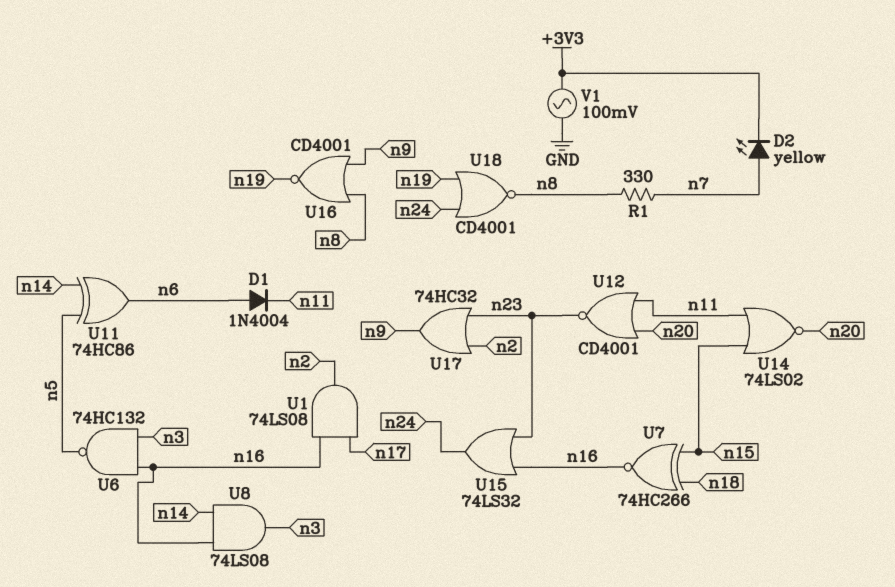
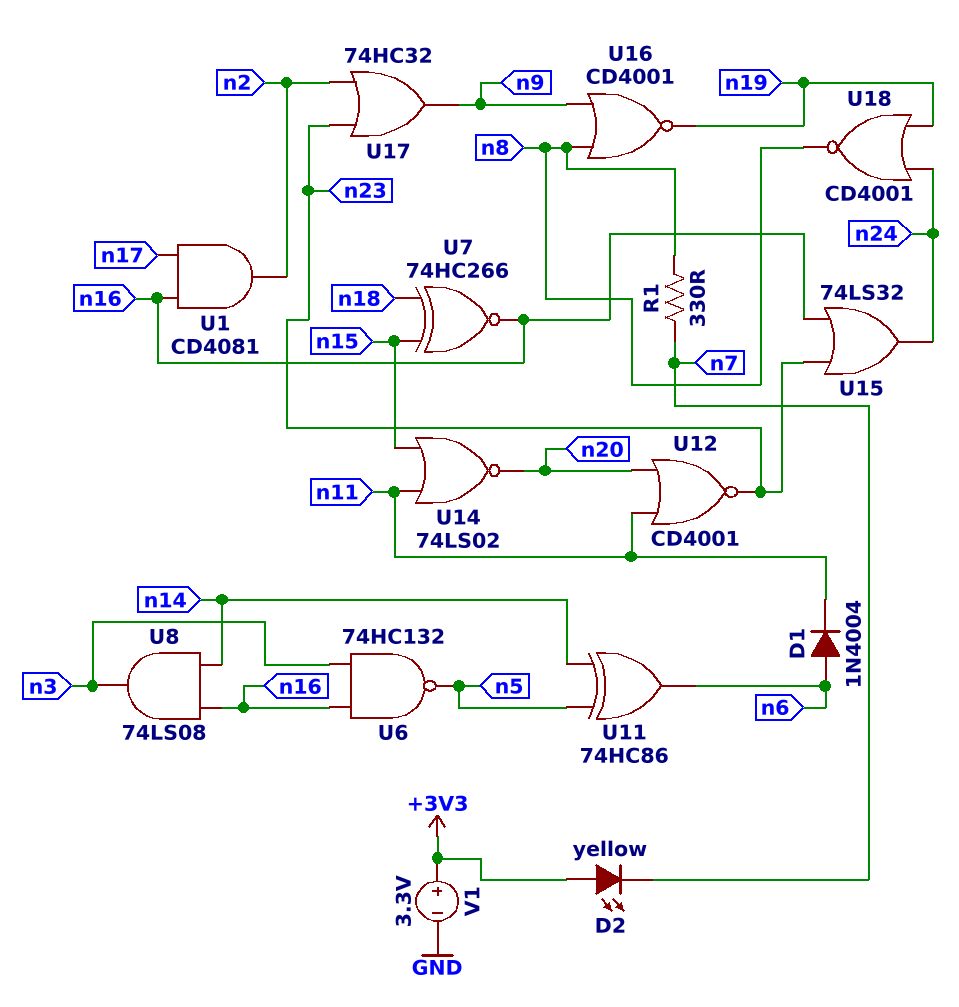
D2: LED yellow (A n7, K +3V3) -> LED yellow (A +3V3, K n7)
U1: AND 74LS08 (in n16, in n17, out n2) -> AND CD4081 (in n16, in n17, out n2)
V1: AC 100mV (+3V3, GND) -> 3.3V (plus +3V3, minus GND)

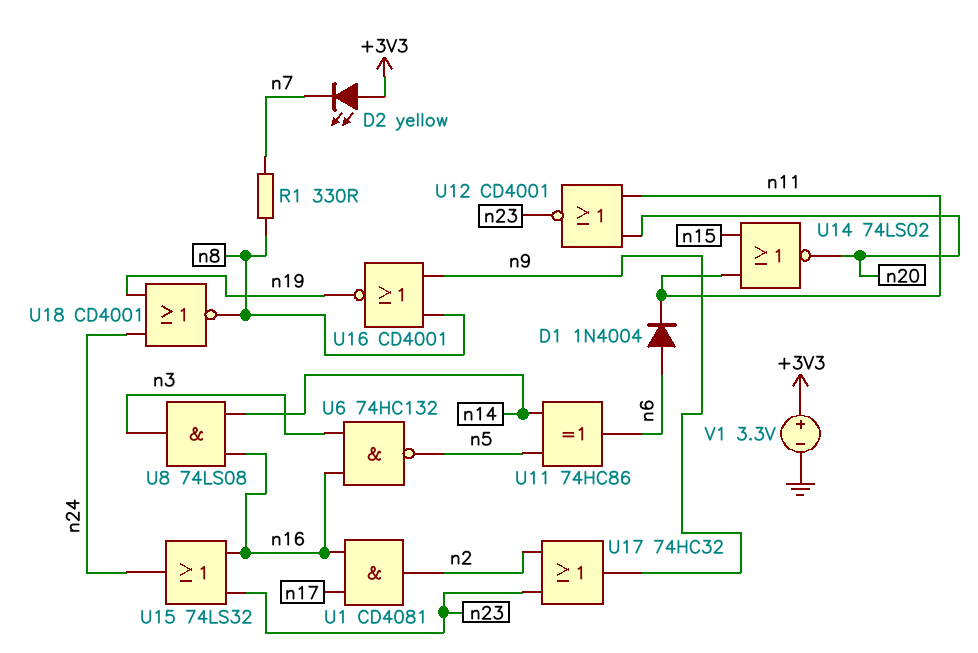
U7: XNOR 74HC266 (in n15, in n18, out n16) -> none

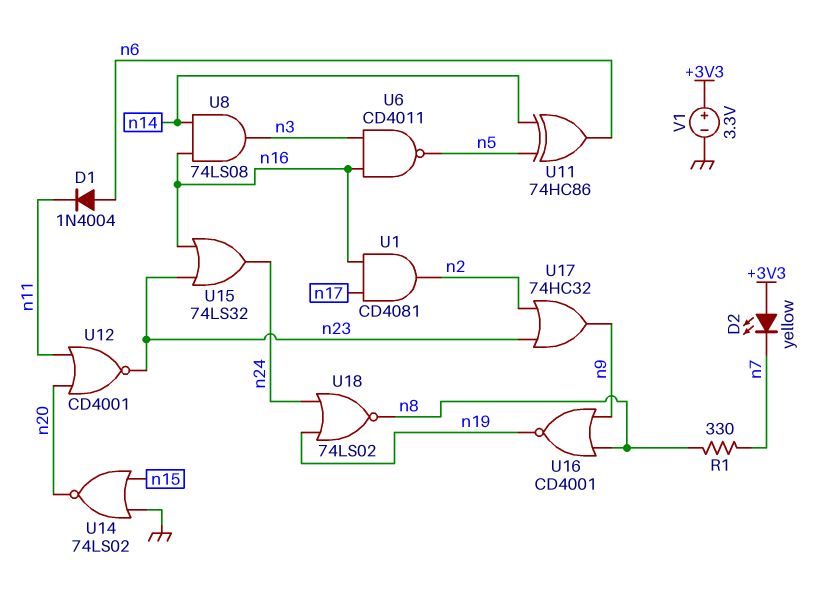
U6: NAND 74HC132 (in n3, in n16, out n5) -> NAND CD4011 (in n3, in n16, out n5)
U14: NOR 74LS02 (in n11, in n15, out n20) -> NOR 74LS02 (in GND, in n15, out n20)
U18: NOR CD4001 (in n19, in n24, out n8) -> NOR 74LS02 (in n19, in n24, out n8)

